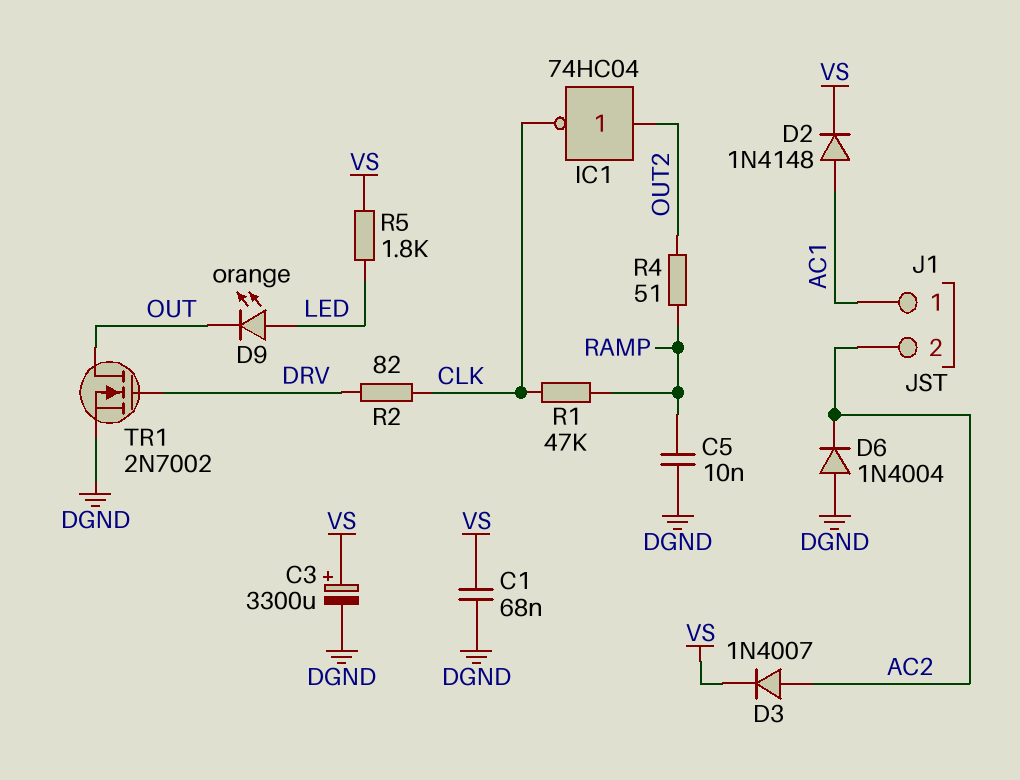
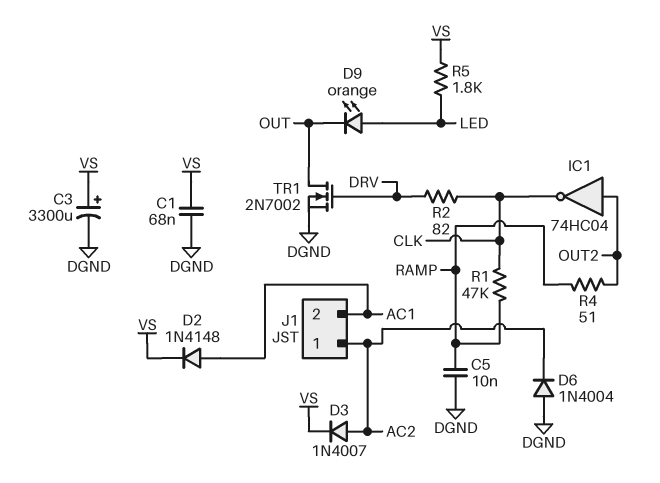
J1 pin 1: AC1 -> AC2
J1 pin 2: AC2 -> AC1

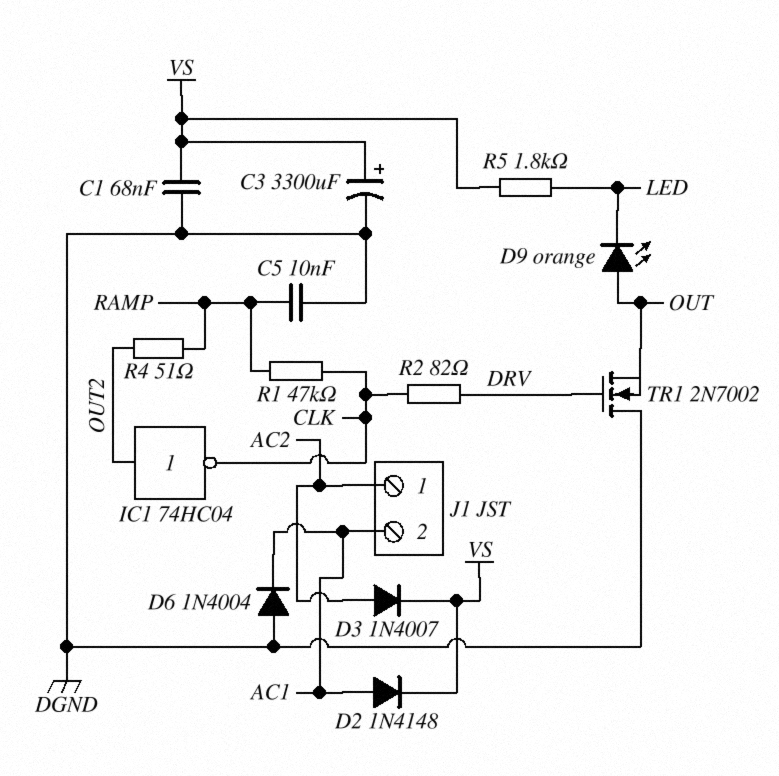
D6: diode 1N4004 (A DGND, K AC2) -> diode 1N4004 (A DGND, K AC1)
D9: LED orange (A LED, K OUT) -> LED orange (A OUT, K LED)
TR1: NMOS 2N7002 (G DRV, D OUT, S DGND) -> NMOS 2N7002 (G DRV, D DGND, S OUT)

